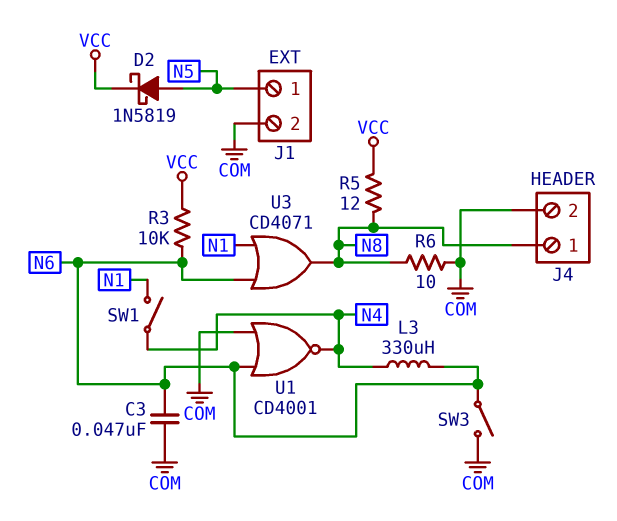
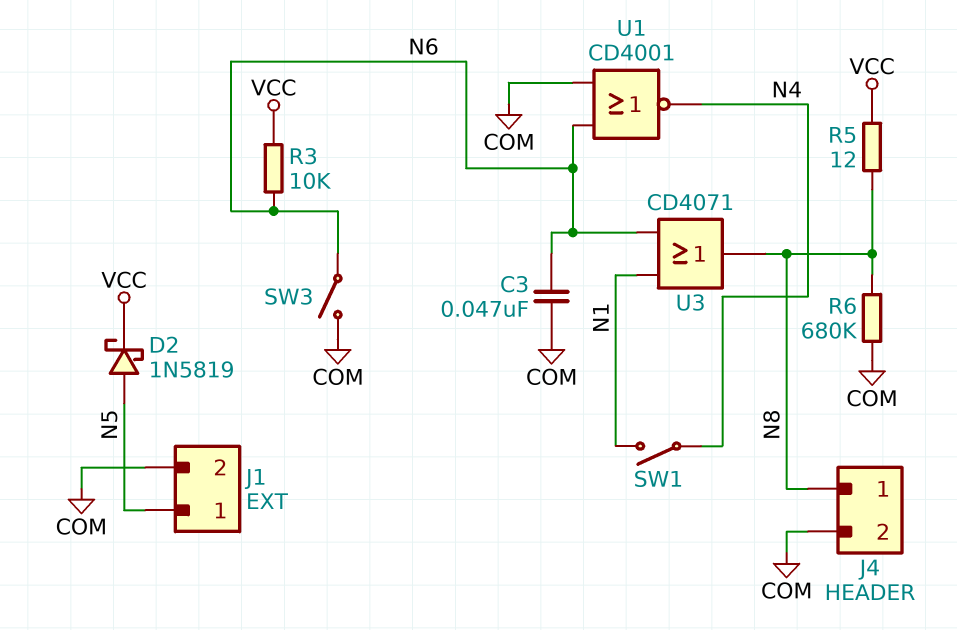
L3: 330uH (N4, N6) -> none
R6: 10 (COM, N8) -> 680k (COM, N8)

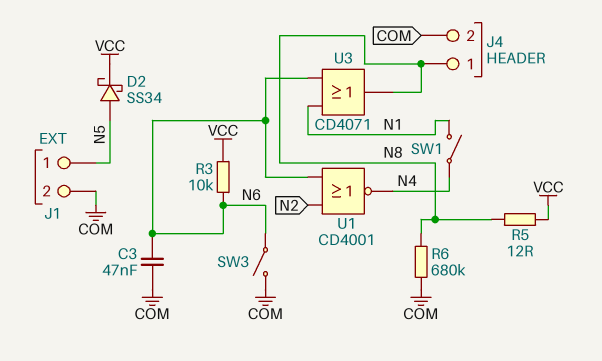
D2: schottky 1N5819 (A N5, K VCC) -> schottky SS34 (A N5, K VCC)
U1: NOR CD4001 (in COM, in N6, out N4) -> NOR CD4001 (in N2, in N6, out N4)

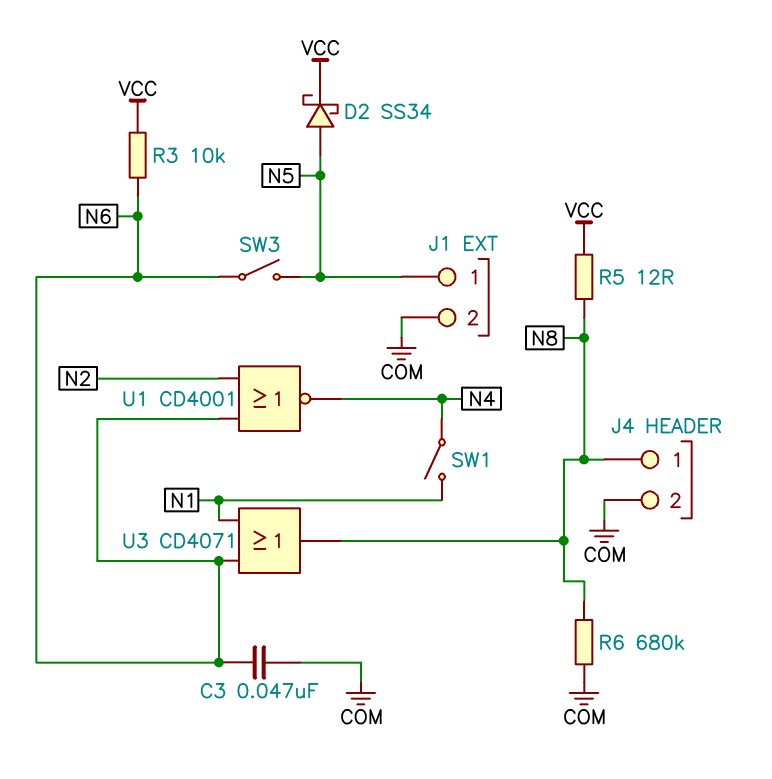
SW3: switch (COM, N6) -> switch (N5, N6)

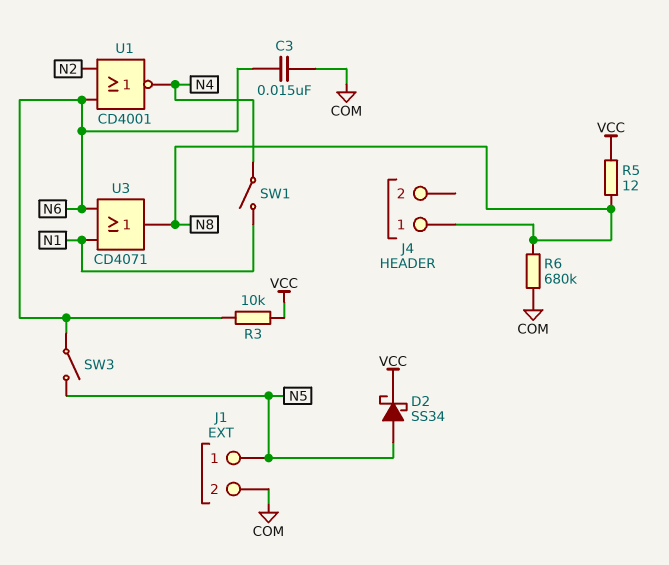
C3: 47nF (COM, N6) -> 15nF (COM, N6)
J4 pin 2: COM -> none

